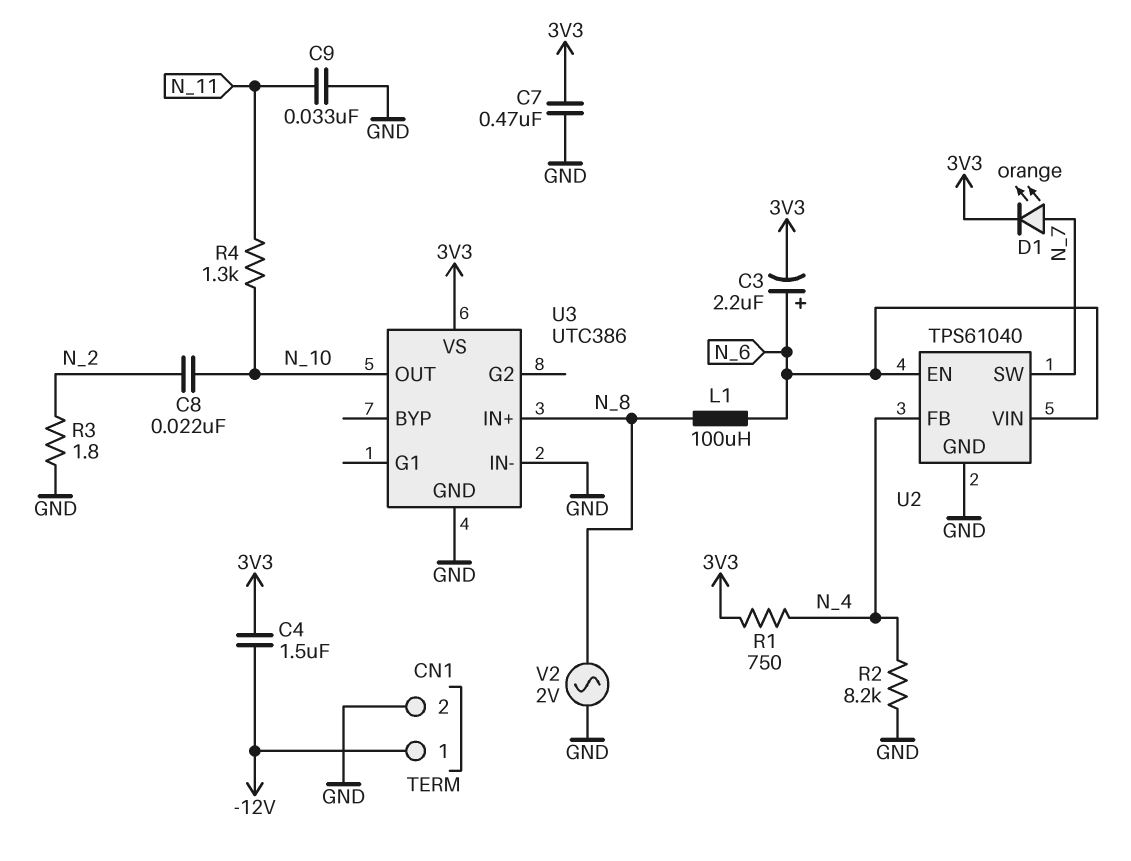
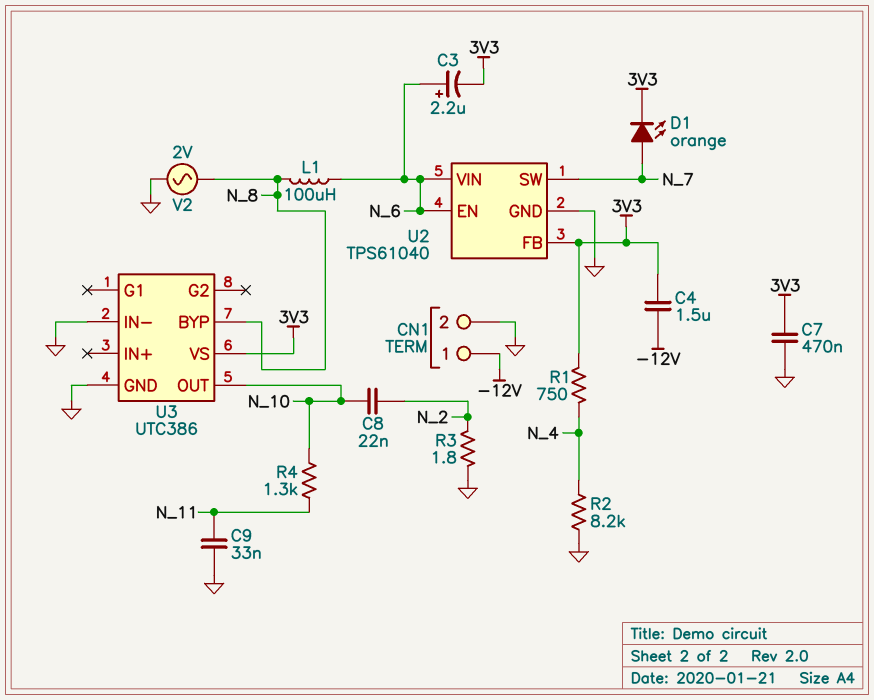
U2 pin FB: N_4 -> 3V3
U3 pin BYP: none -> N_8
U3 pin IN+: N_8 -> none

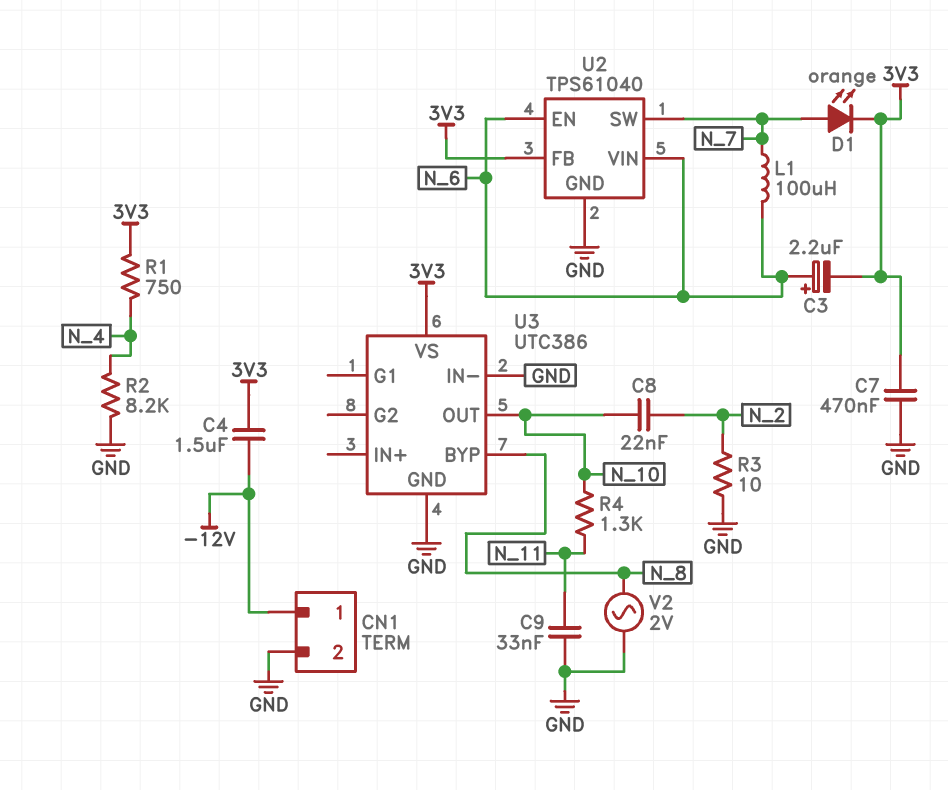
L1: 100uH (N_6, N_8) -> 100uH (N_6, N_7)
R3: 1.8 (GND, N_2) -> 10 (GND, N_2)

